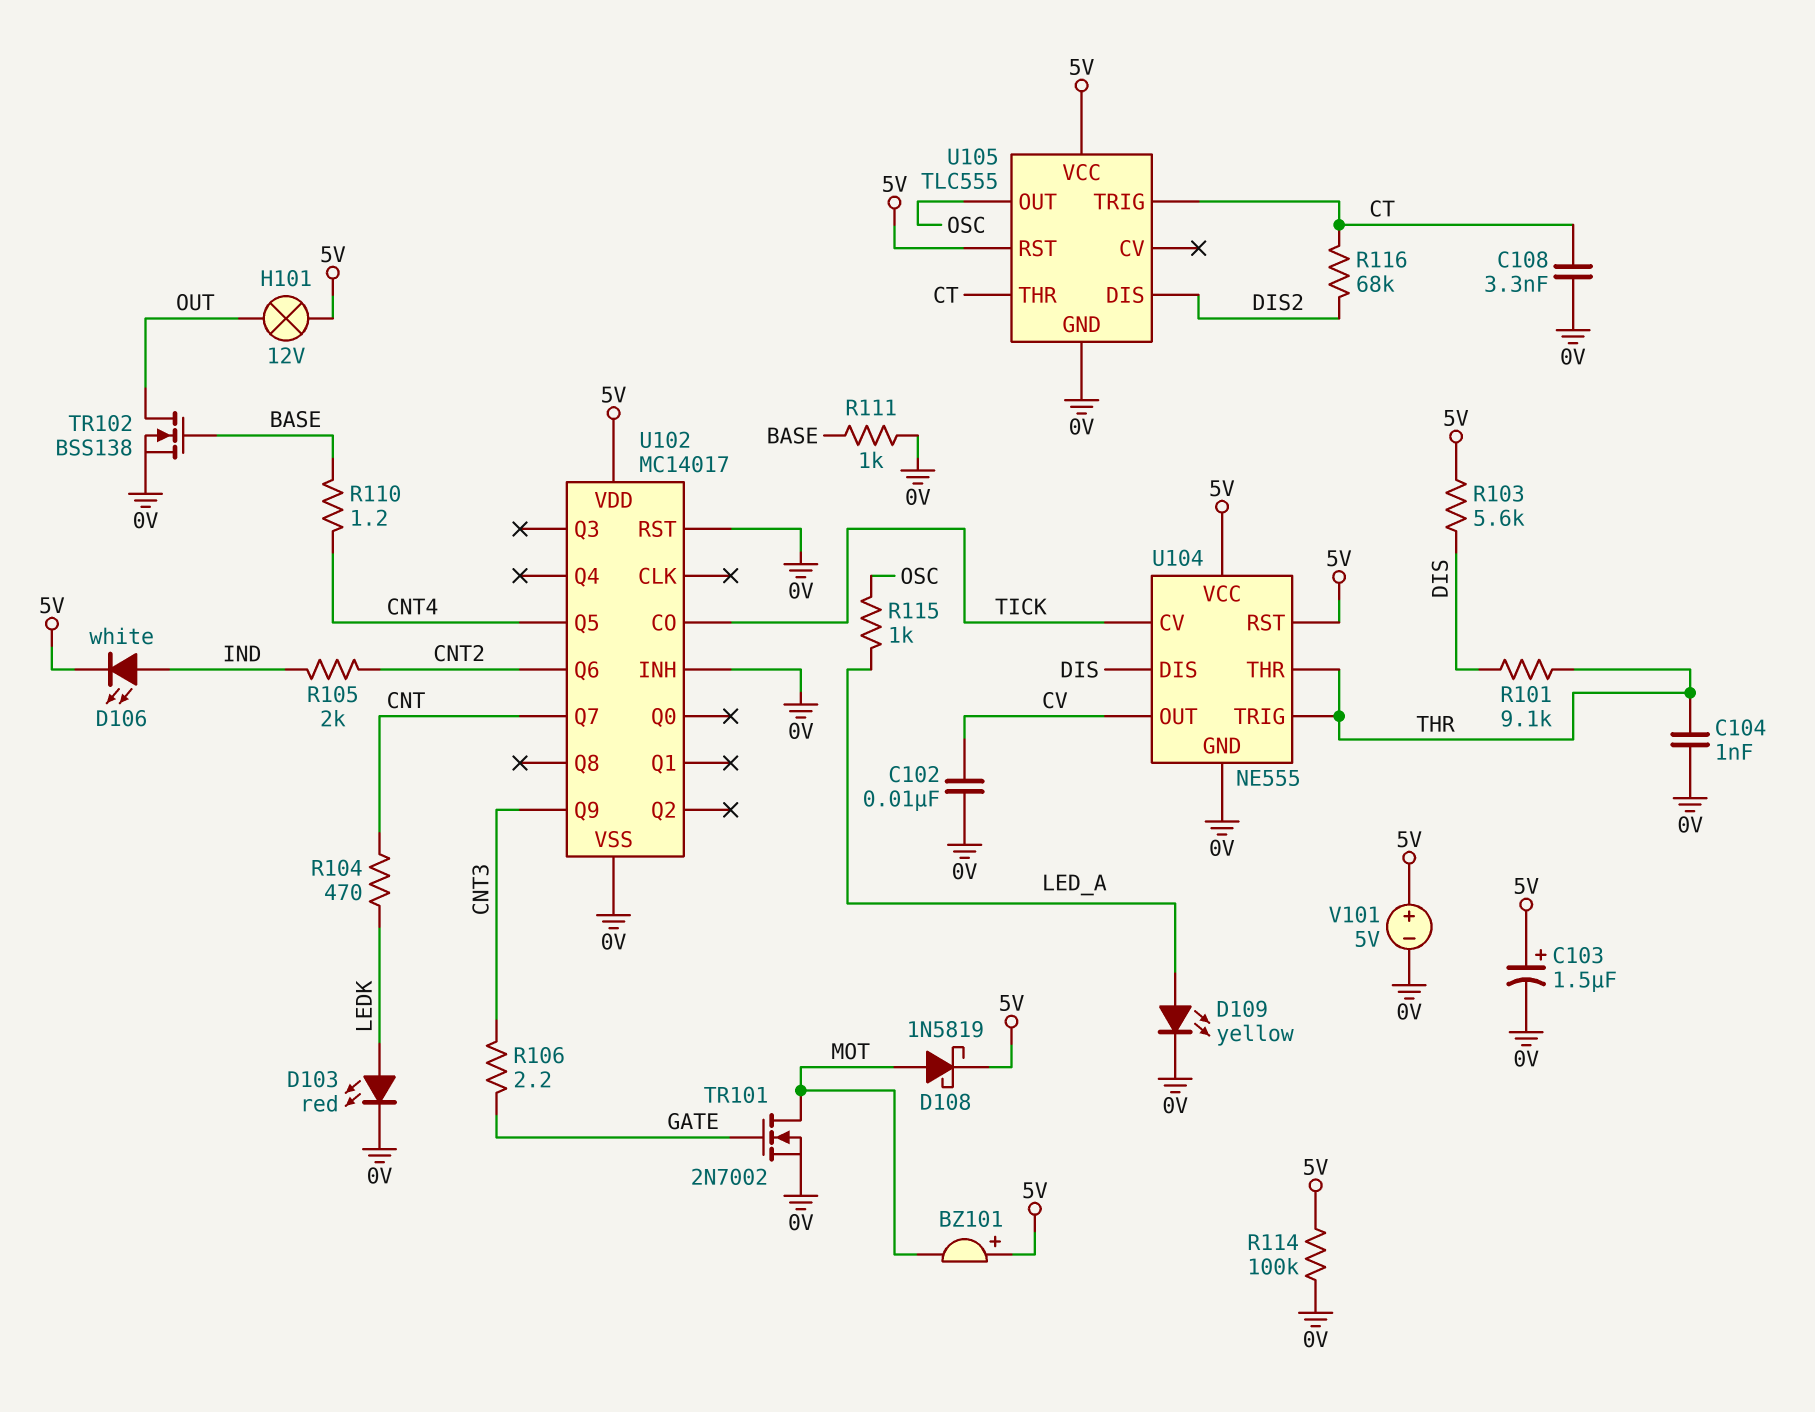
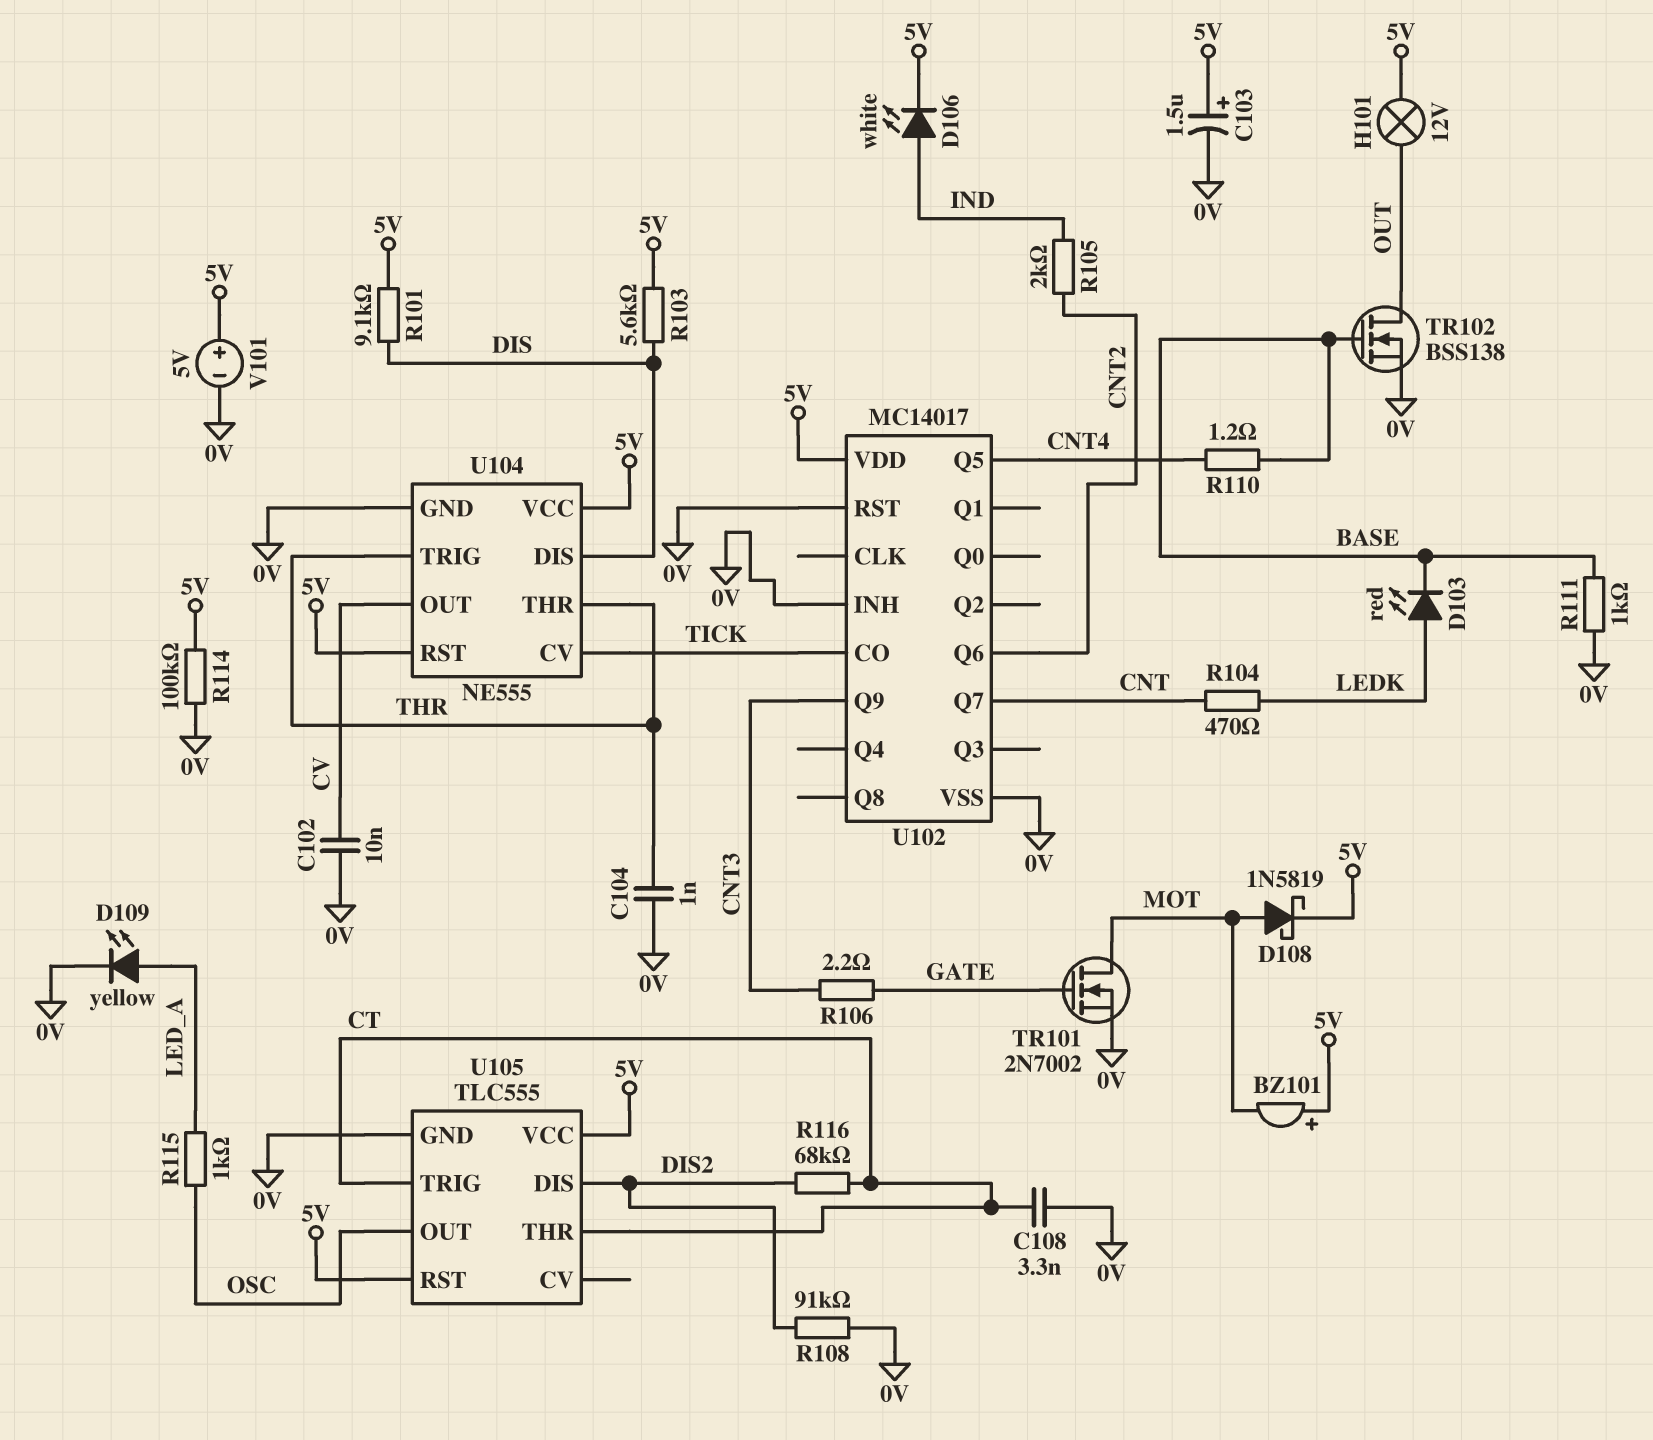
D103: LED red (A LEDK, K 0V) -> LED red (A LEDK, K BASE)
R101: 9.1k (DIS, THR) -> 9.1k (5V, DIS)
R108: none -> 91k (0V, DIS2)

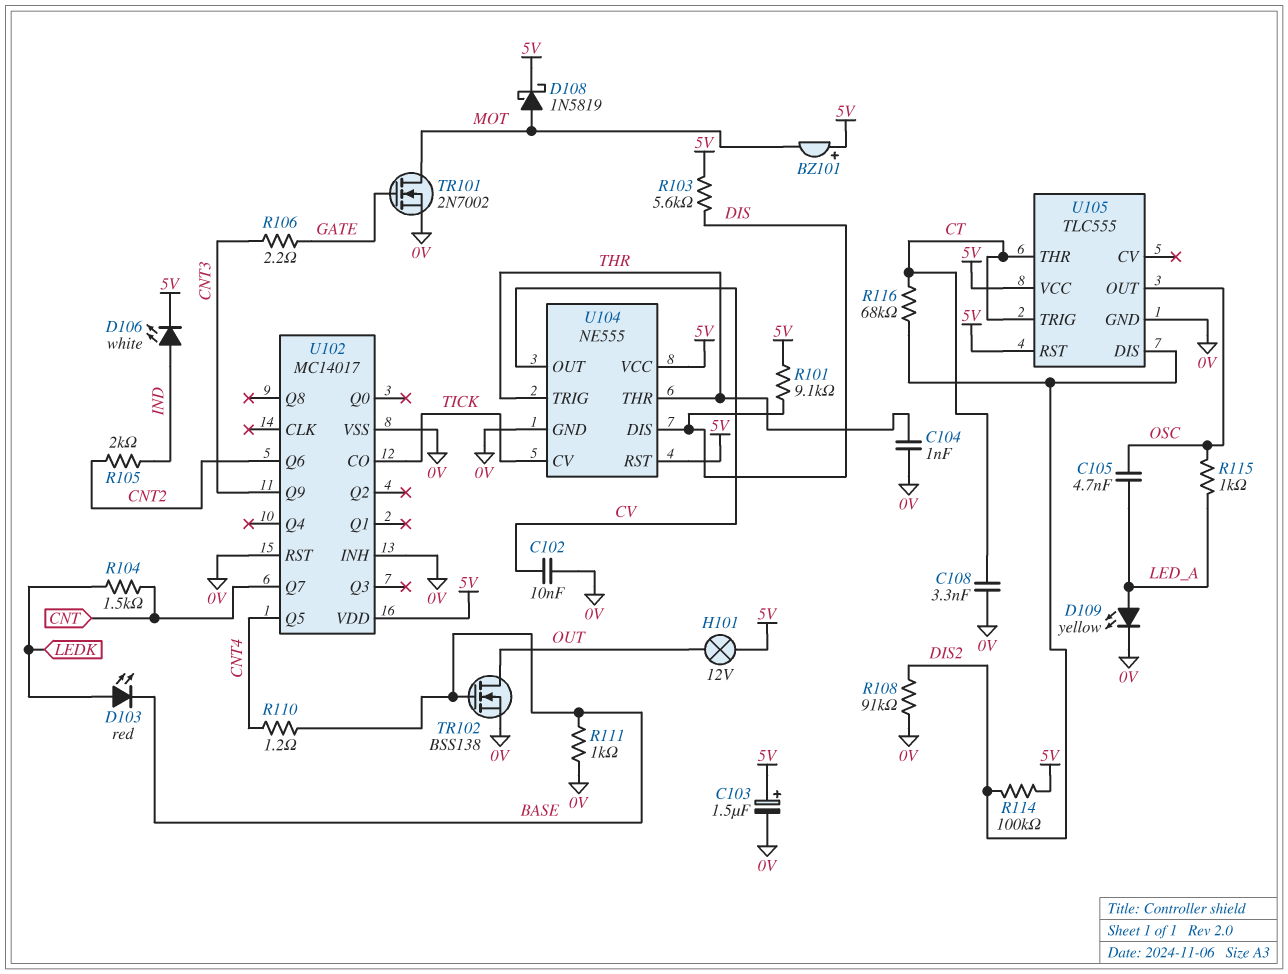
C105: none -> 4.7nF (LED_A, OSC)
R104: 470 (CNT, LEDK) -> 1.5k (CNT, LEDK)
R114: 100k (0V, 5V) -> 100k (5V, DIS2)
V101: 5V (plus 5V, minus 0V) -> none

